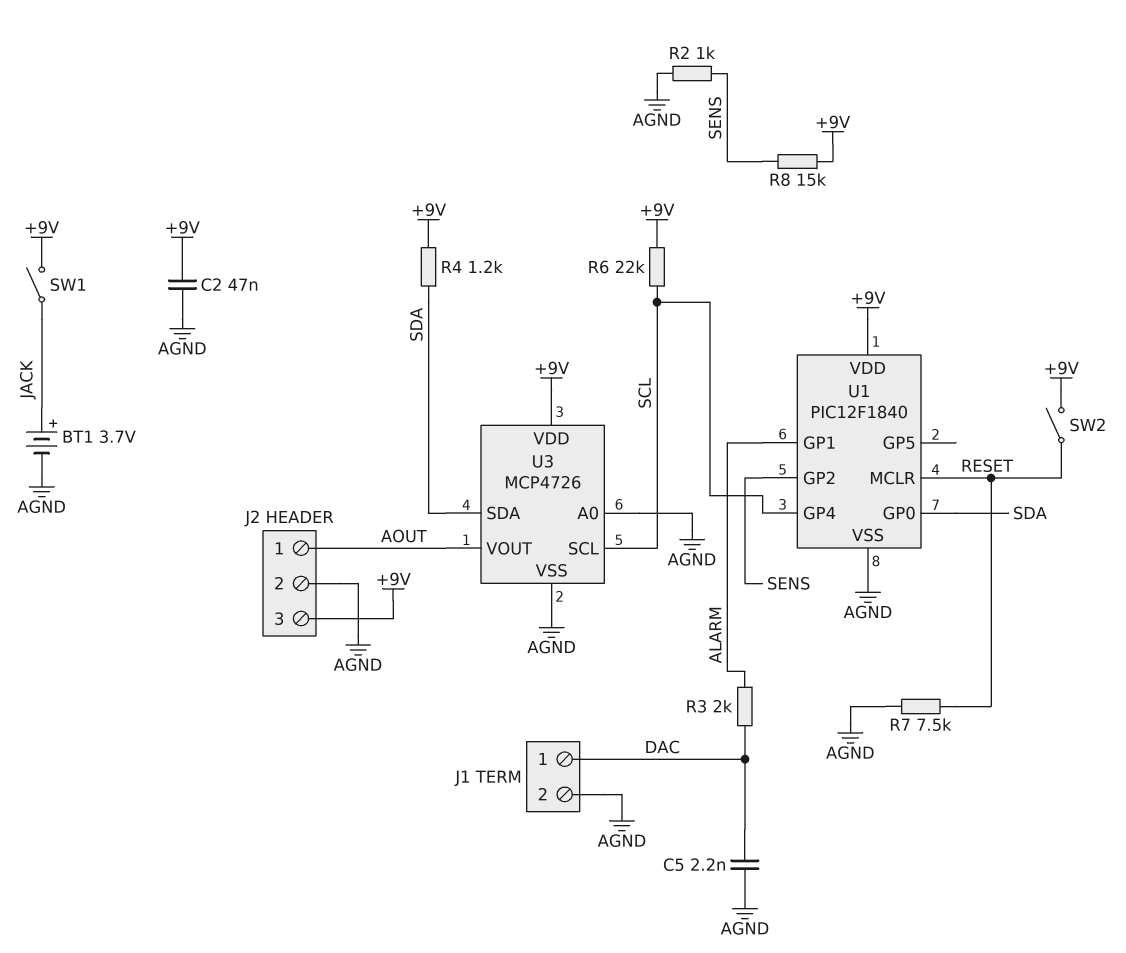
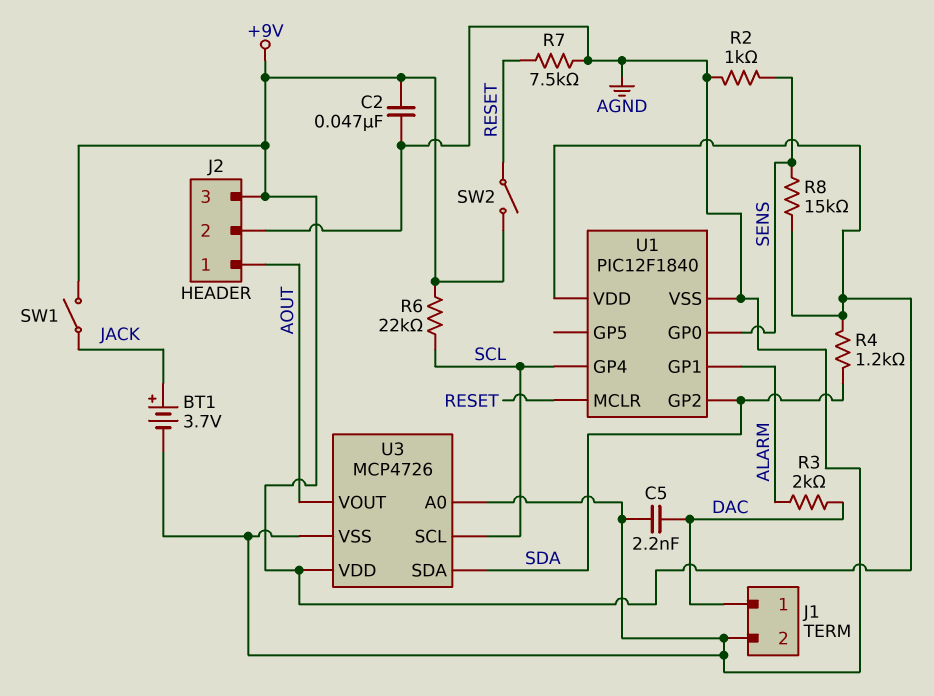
U1 pin GP0: SDA -> SENS
U1 pin GP2: SENS -> SDA

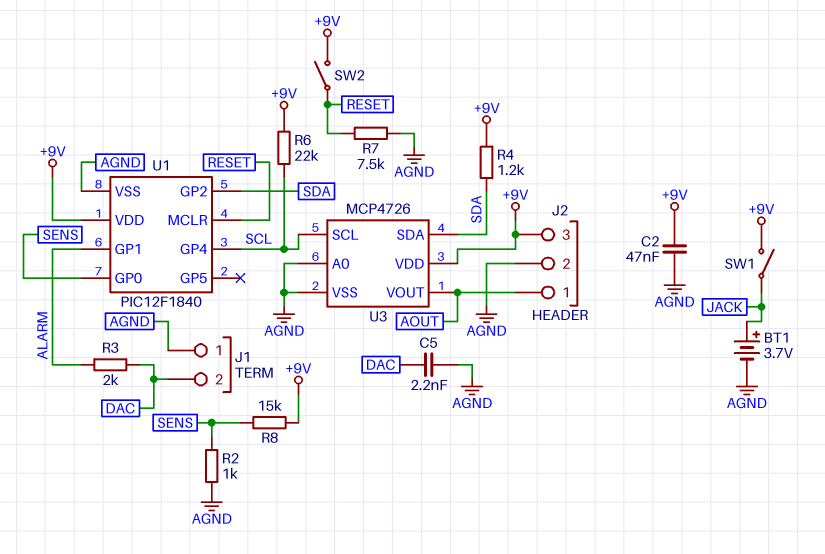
J1 pin 1: DAC -> AGND
J1 pin 2: AGND -> DAC

